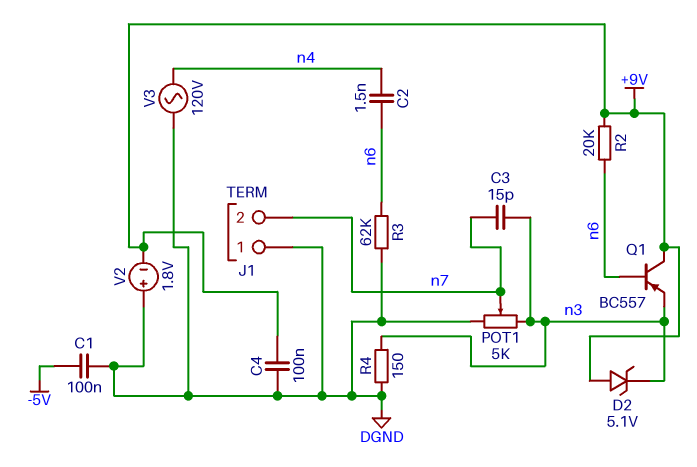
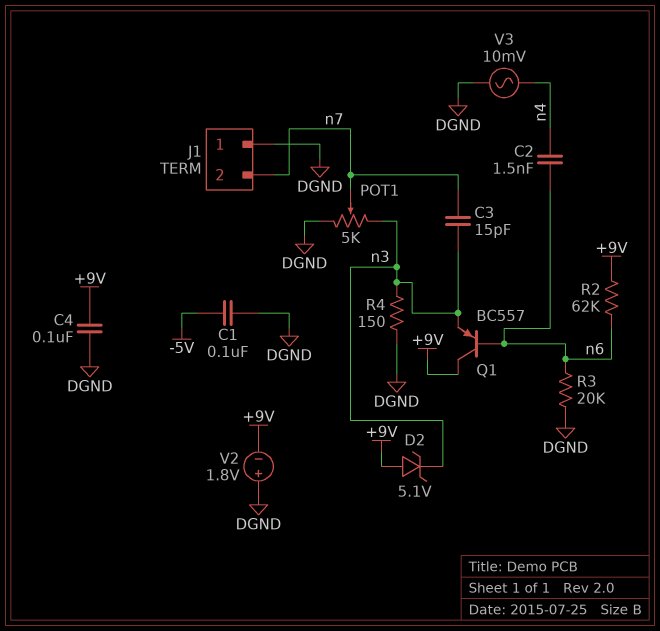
R2: 20k (+9V, n6) -> 62k (+9V, n6)
R3: 62k (DGND, n6) -> 20k (DGND, n6)
V3: AC 120V (DGND, n4) -> AC 10mV (DGND, n4)

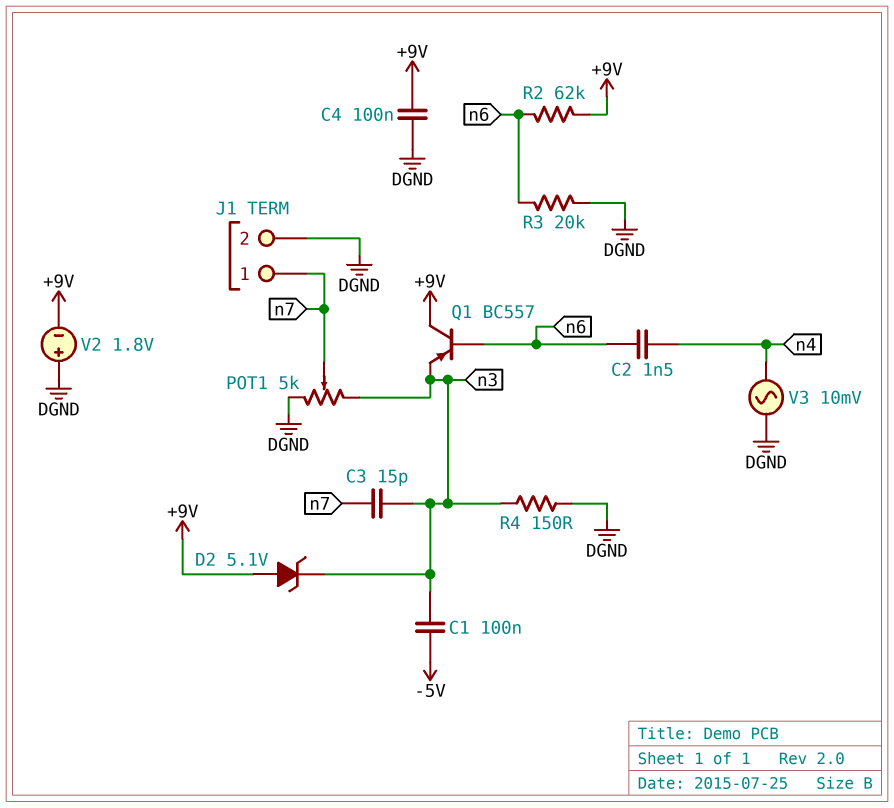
C1: 100nF (-5V, DGND) -> 100nF (-5V, n3)
J1 pin 1: DGND -> n7
J1 pin 2: n7 -> DGND

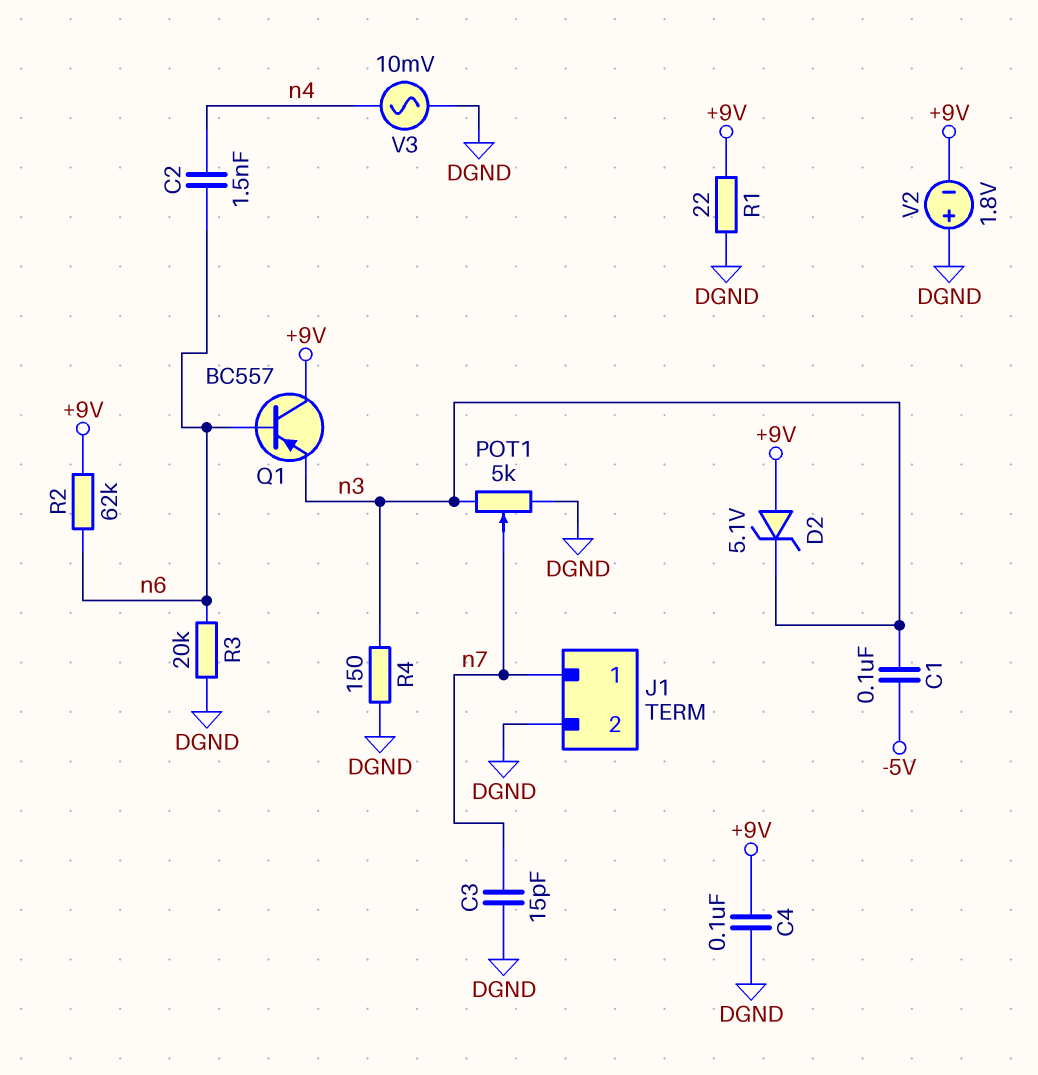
C3: 15pF (n3, n7) -> 15pF (DGND, n7)
R1: none -> 22 (+9V, DGND)

